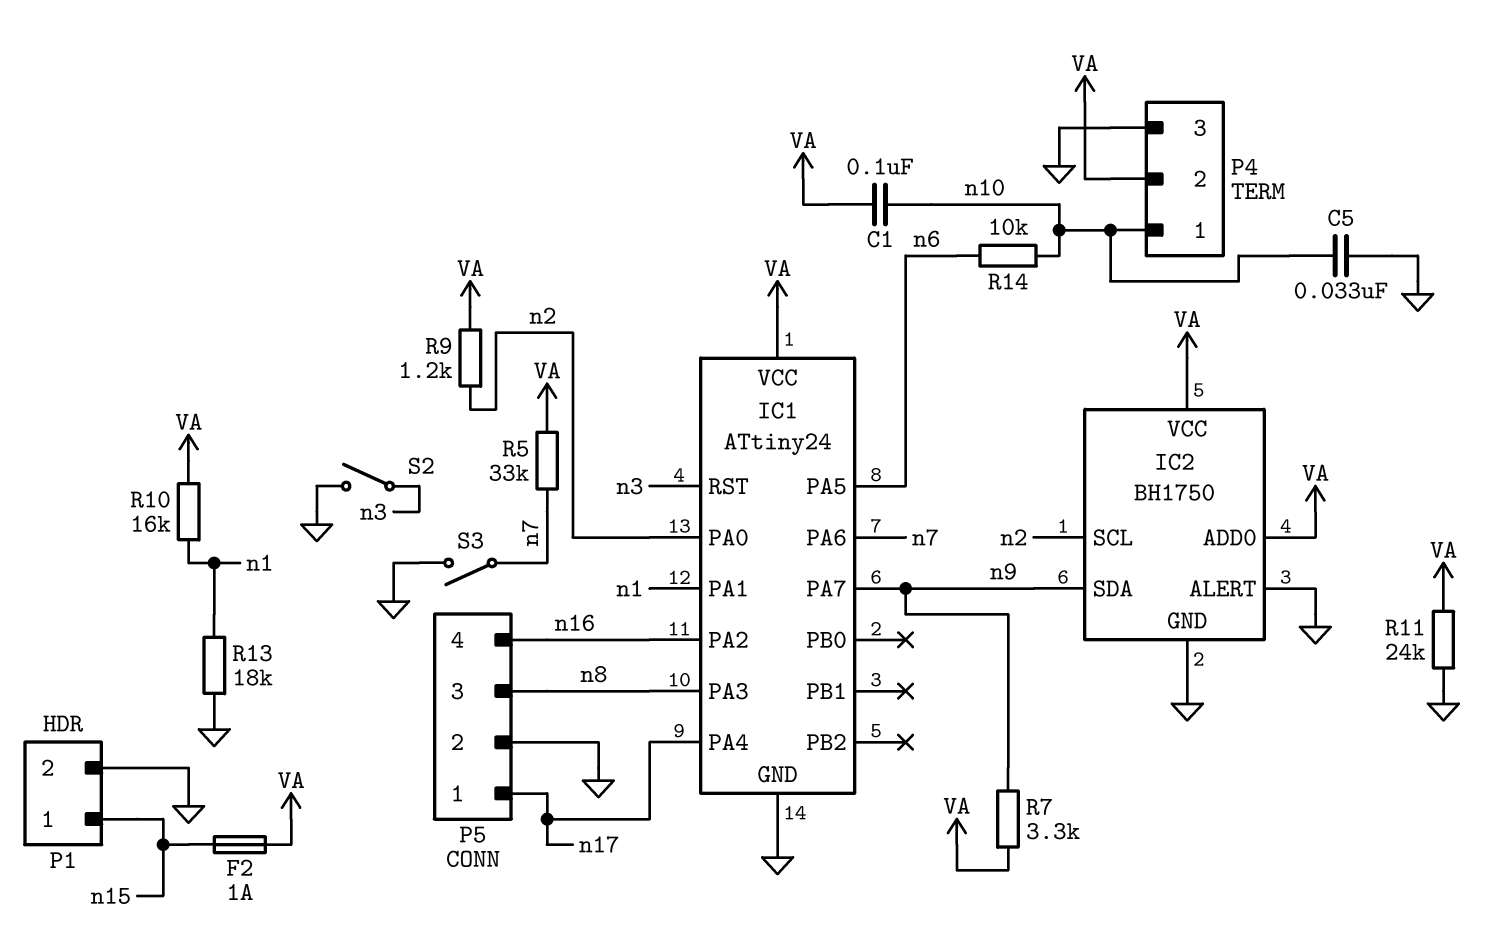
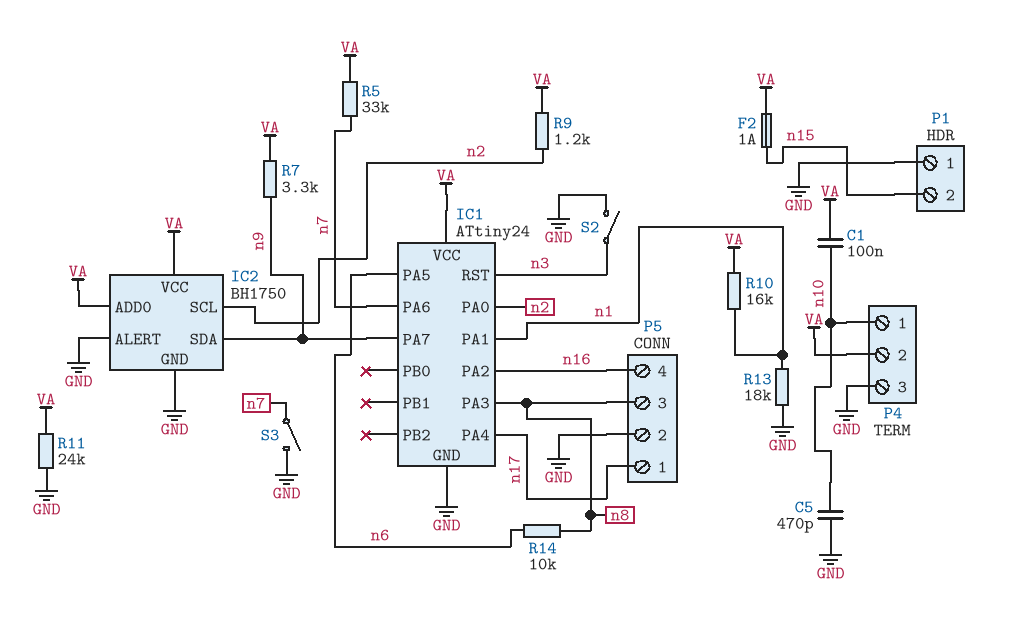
C5: 33nF (GND, n10) -> 470pF (GND, n10)
P1 pin 1: n15 -> GND
P1 pin 2: GND -> n15
R14: 10k (n6, n10) -> 10k (n6, n8)

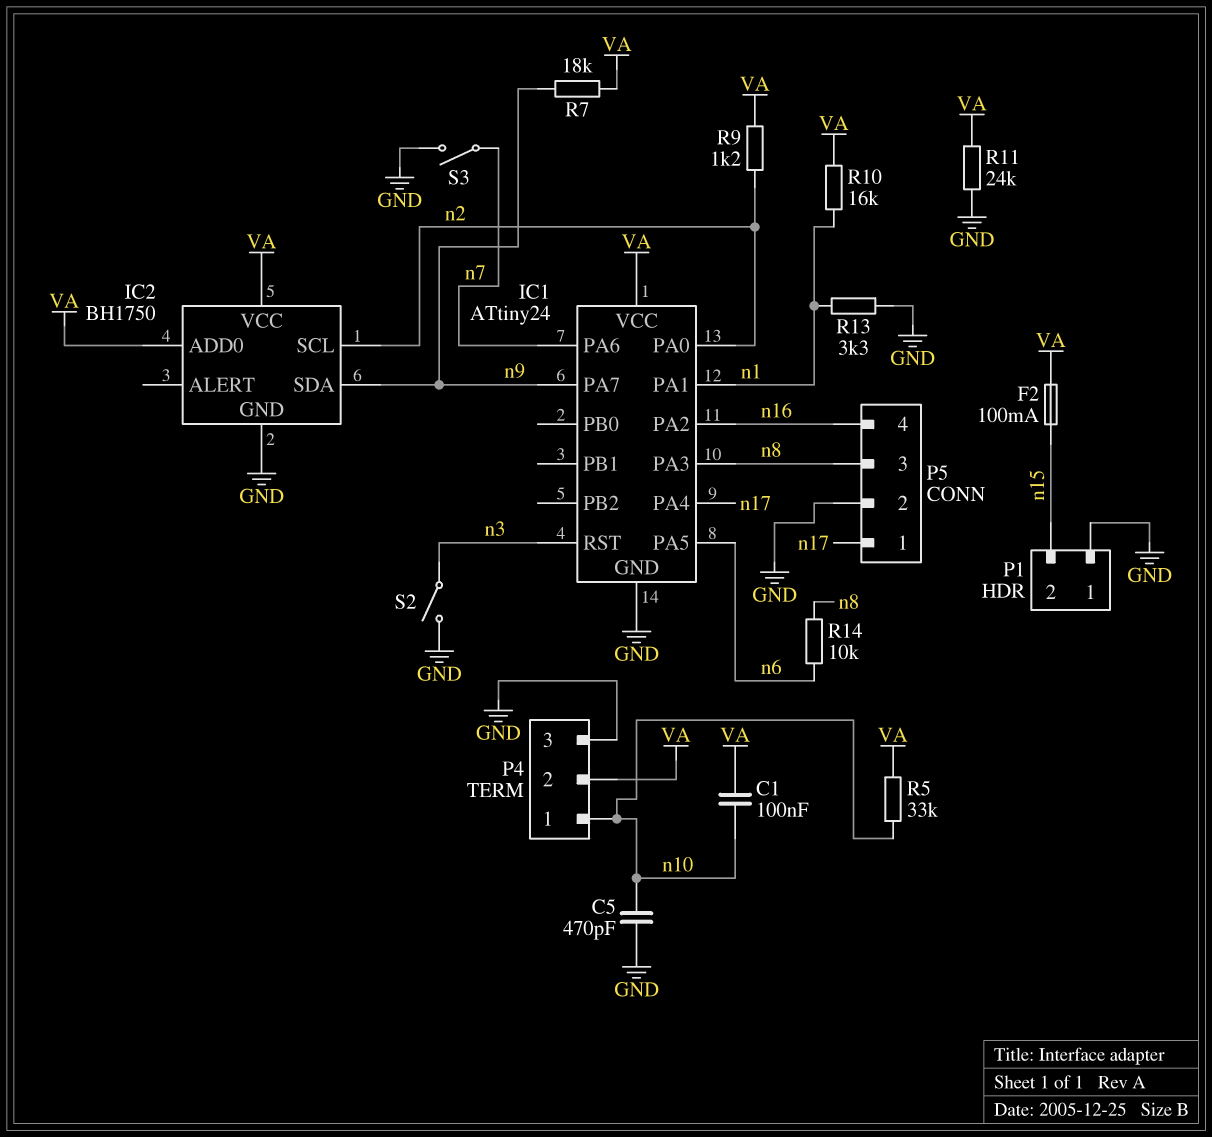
F2: 1A (VA, n15) -> 100mA (VA, n15)
IC2 pin ALERT: GND -> none
R5: 33k (VA, n7) -> 33k (VA, n10)
R7: 3.3k (VA, n9) -> 18k (VA, n9)
R13: 18k (GND, n1) -> 3.3k (GND, n1)

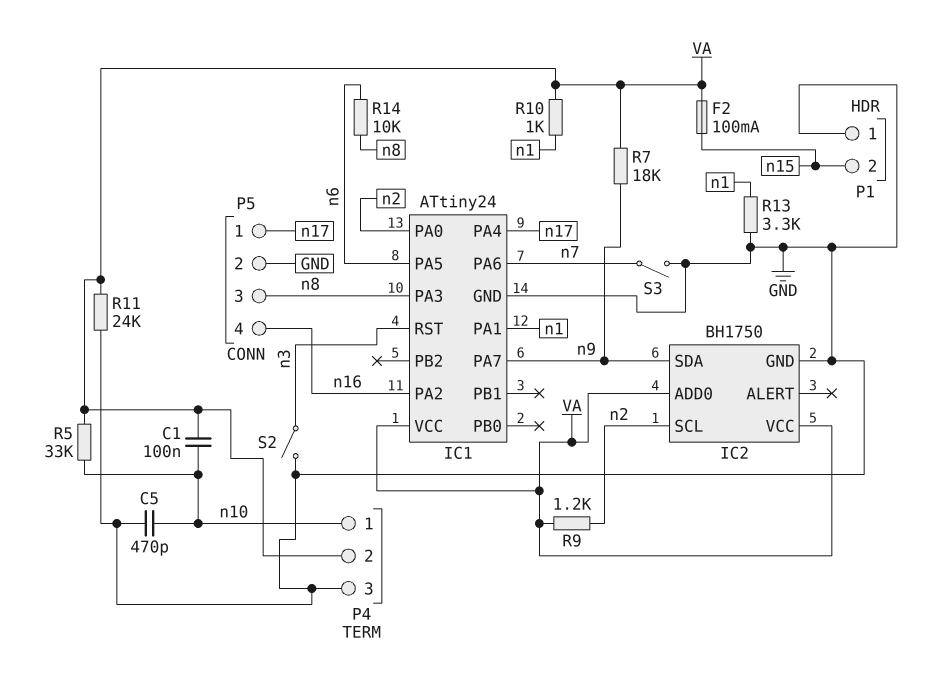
R10: 16k (VA, n1) -> 1k (VA, n1)

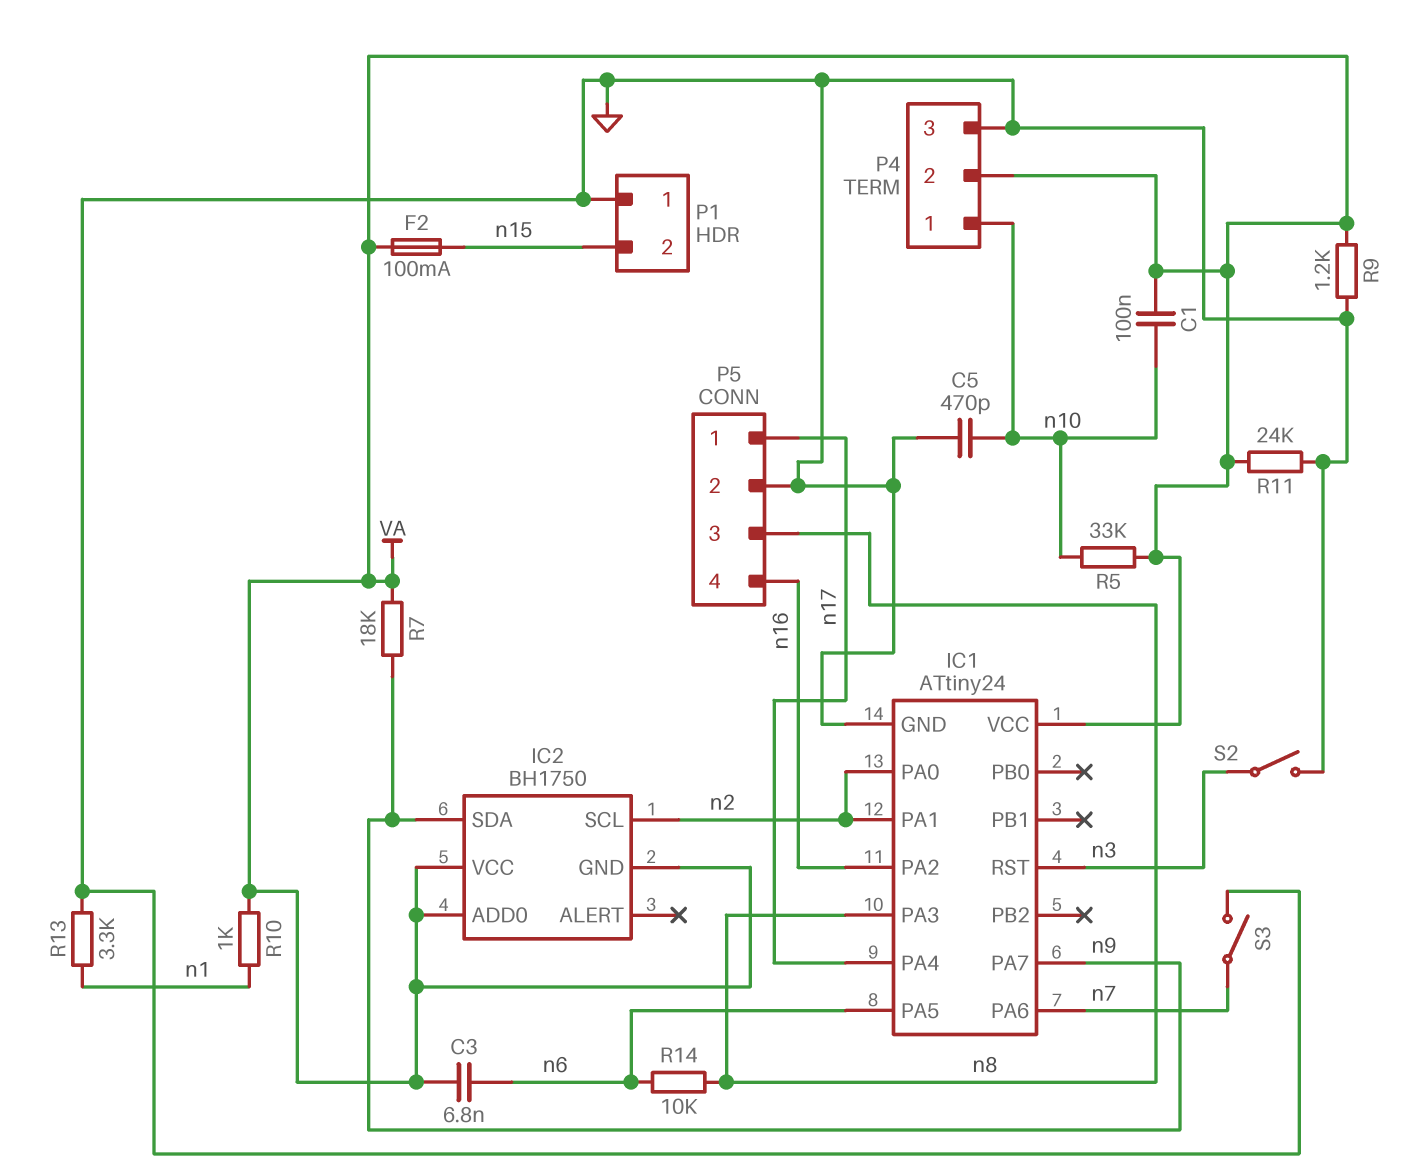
C3: none -> 6.8nF (VA, n6)
IC1 pin PA1: n1 -> n2
IC2 pin GND: GND -> VA
R9: 1.2k (VA, n2) -> 1.2k (GND, VA)

